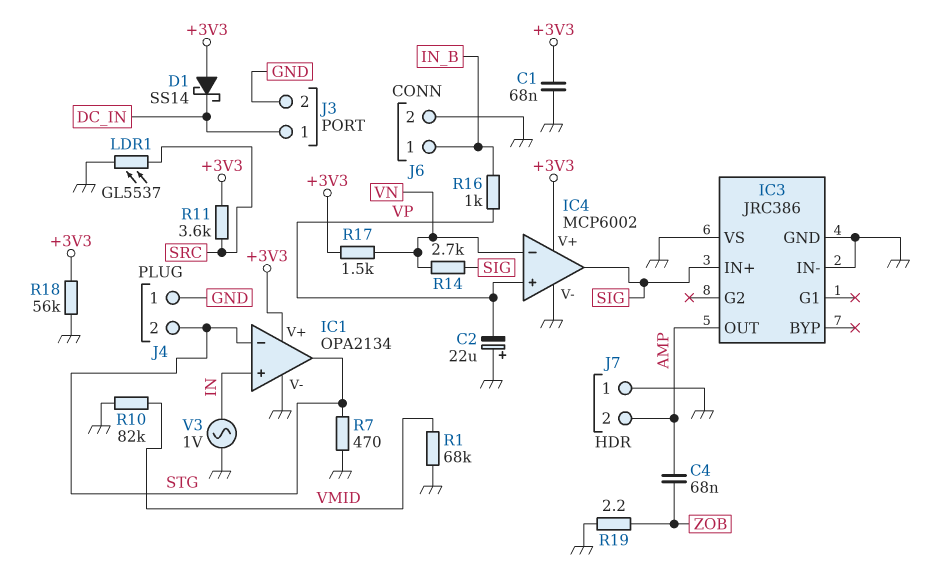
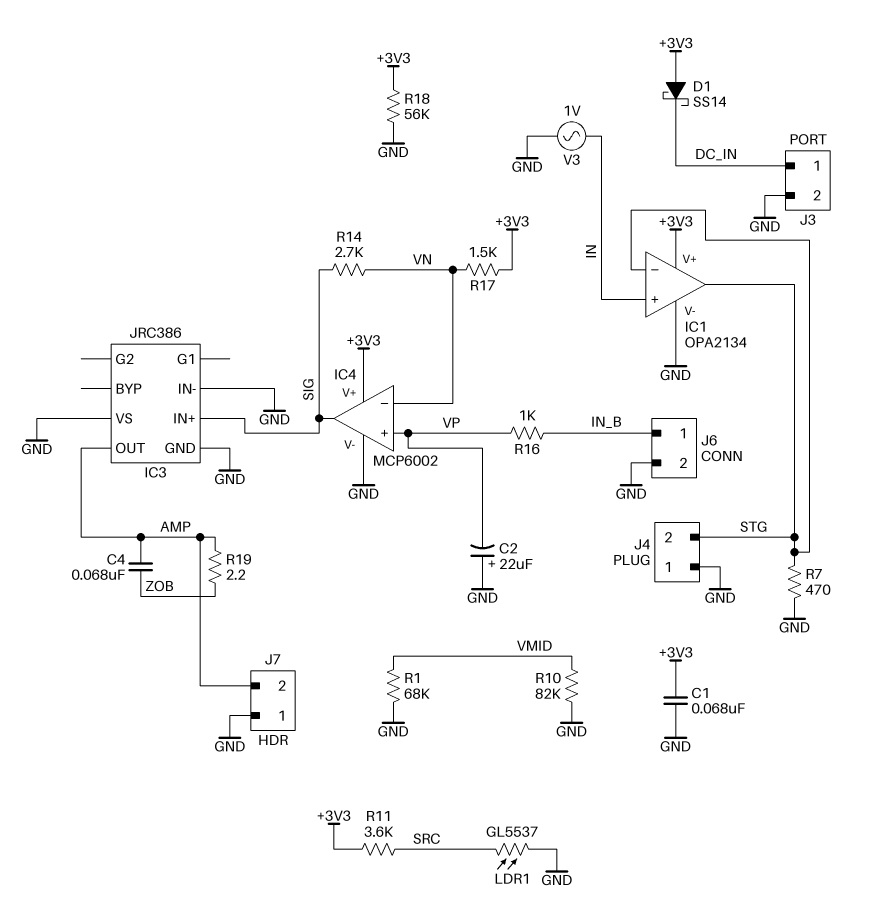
R19: 2.2 (GND, ZOB) -> 2.2 (AMP, ZOB)

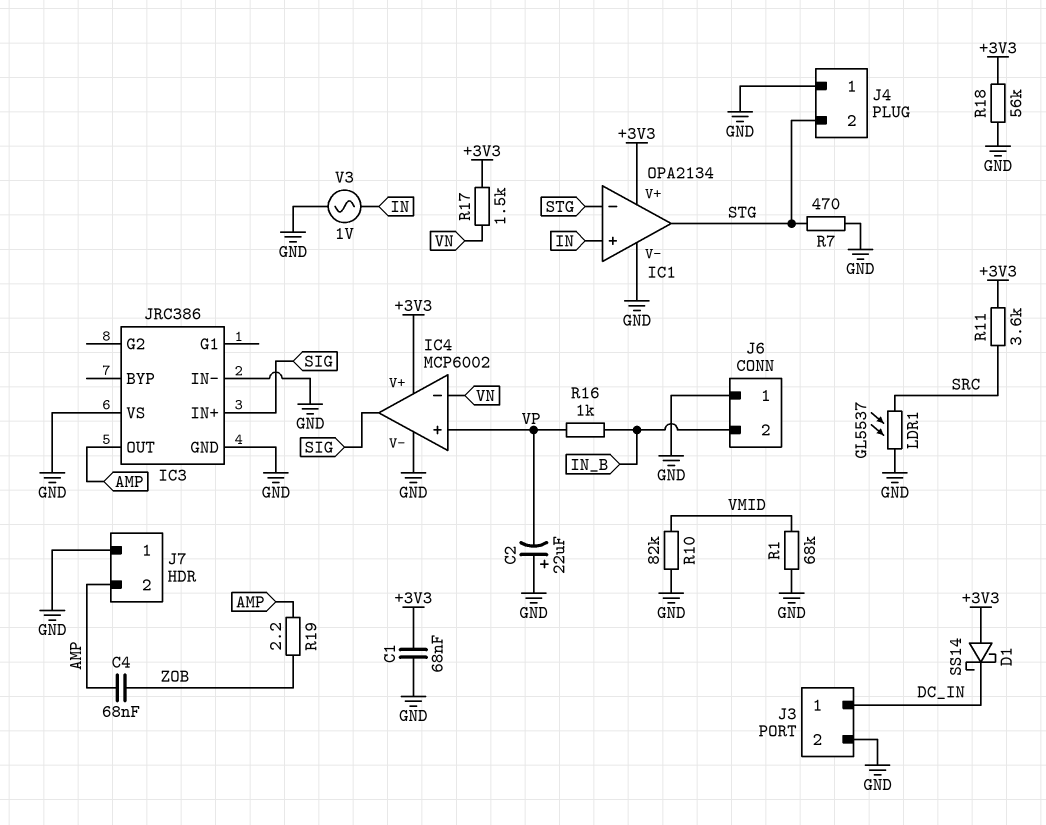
J6 pin 1: IN_B -> GND
J6 pin 2: GND -> IN_B
R14: 2.7k (SIG, VN) -> none

